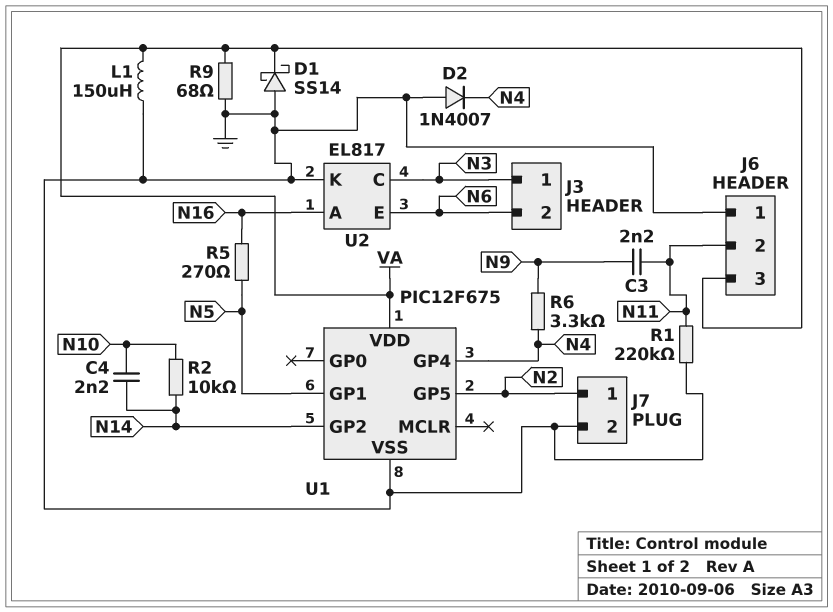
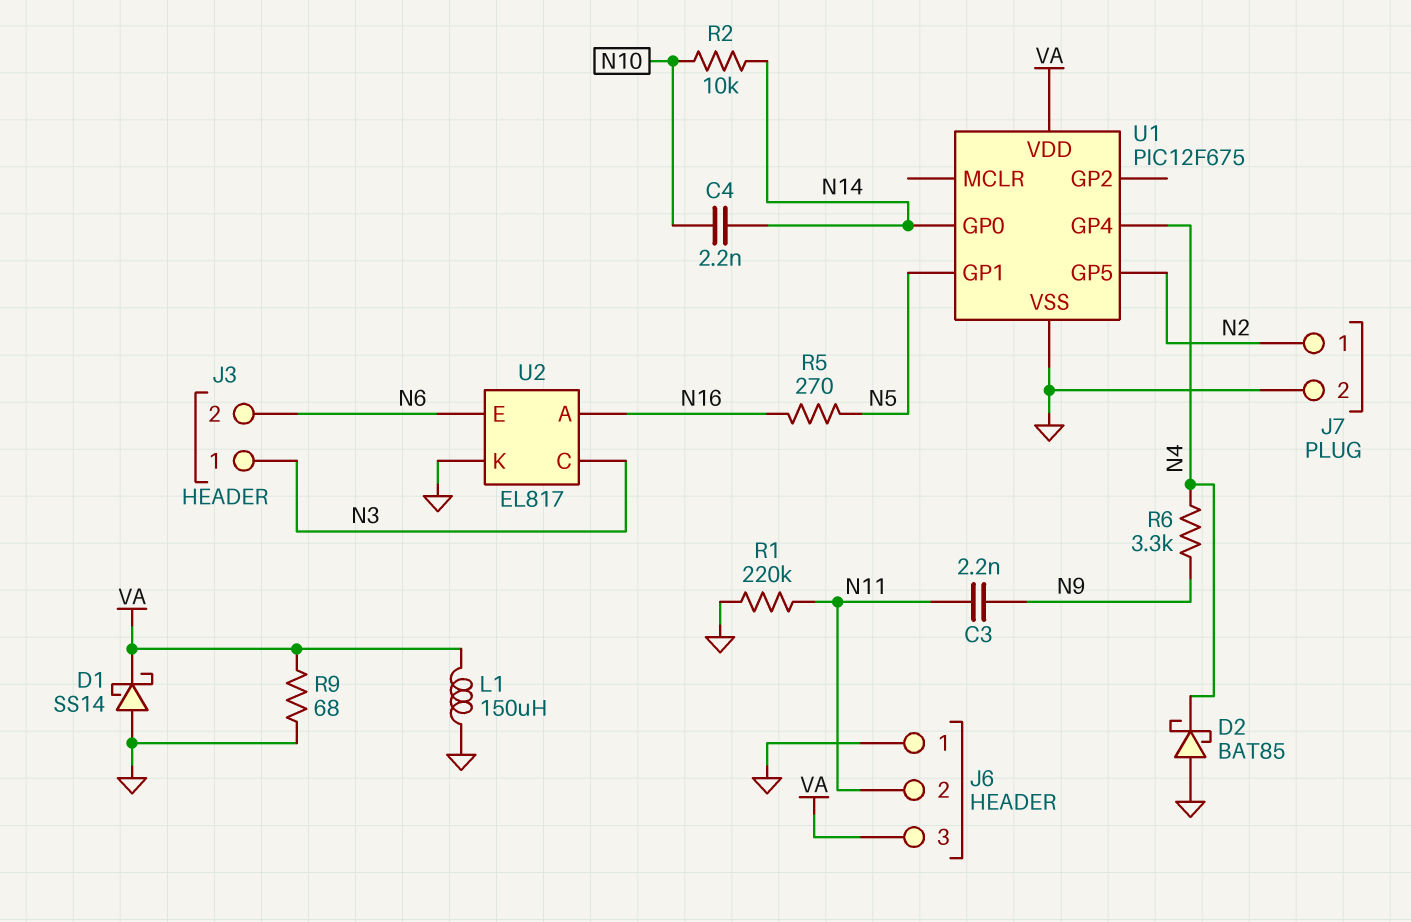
D2: diode 1N4007 (A GND, K N4) -> schottky BAT85 (A GND, K N4)
U1 pin GP0: none -> N14
U1 pin GP2: N14 -> none

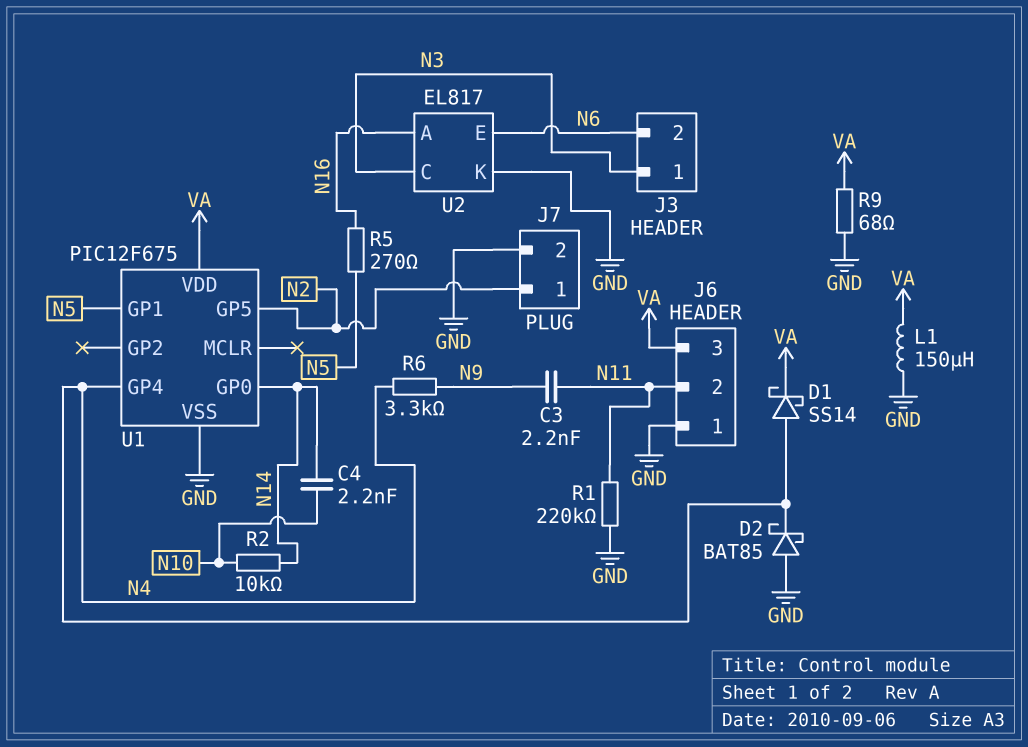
D1: schottky SS14 (A GND, K VA) -> schottky SS14 (A N4, K VA)

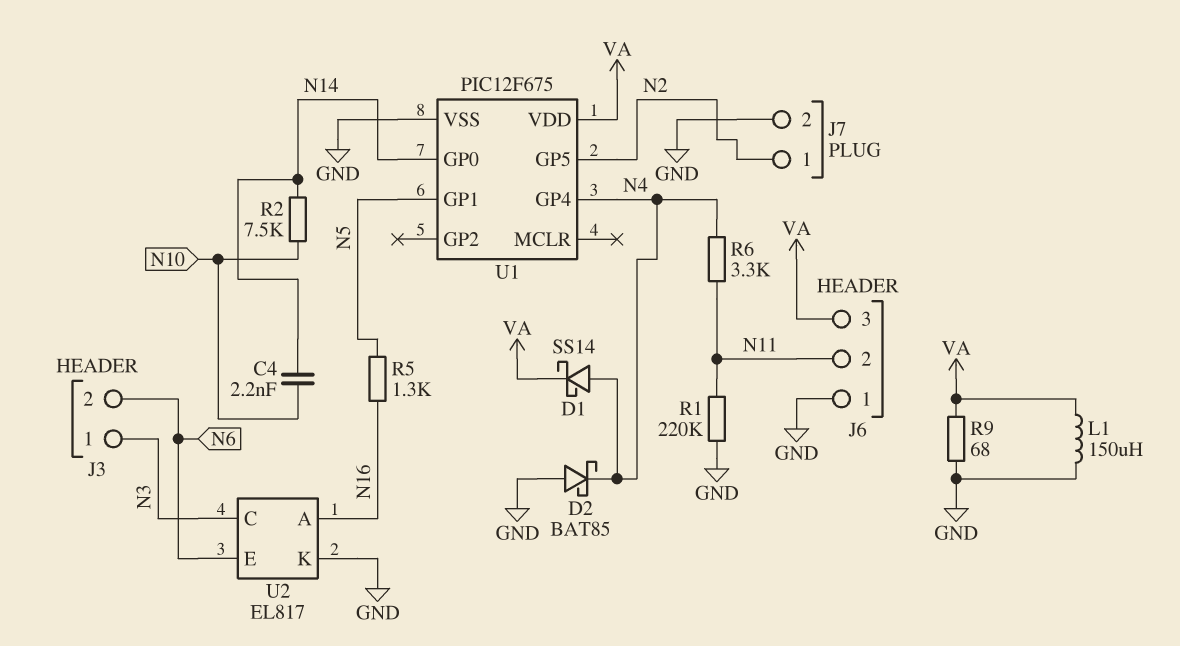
C3: 2.2nF (N9, N11) -> none
R2: 10k (N10, N14) -> 7.5k (N10, N14)
R5: 270 (N5, N16) -> 1.3k (N5, N16)
R6: 3.3k (N4, N9) -> 3.3k (N4, N11)

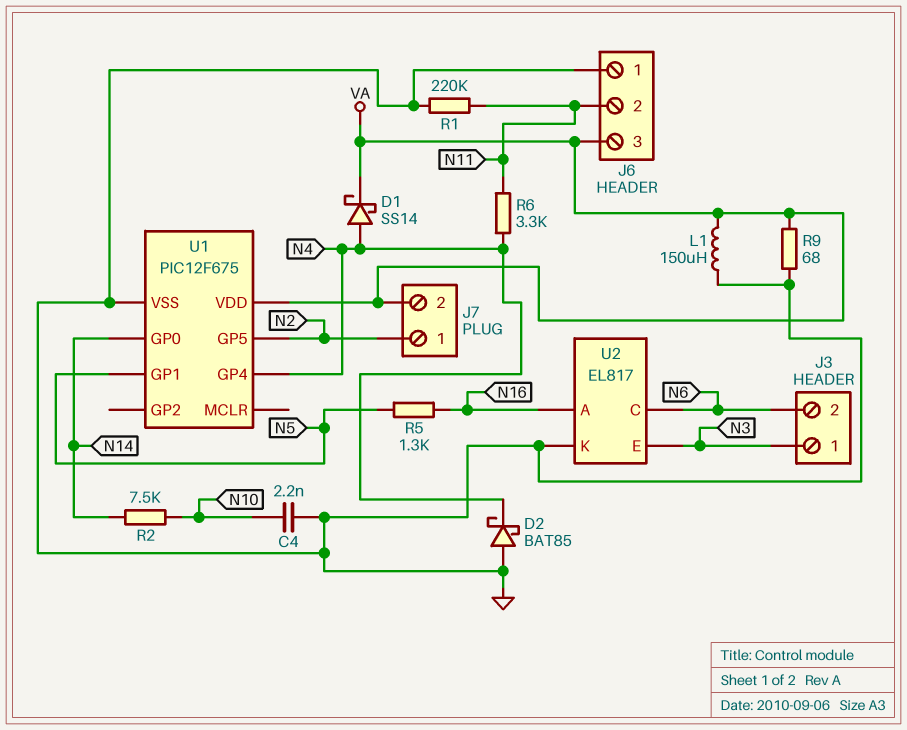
C4: 2.2nF (N10, N14) -> 2.2nF (GND, N10)
J7 pin 2: GND -> VA
U2 pin C: N3 -> N6
U2 pin E: N6 -> N3

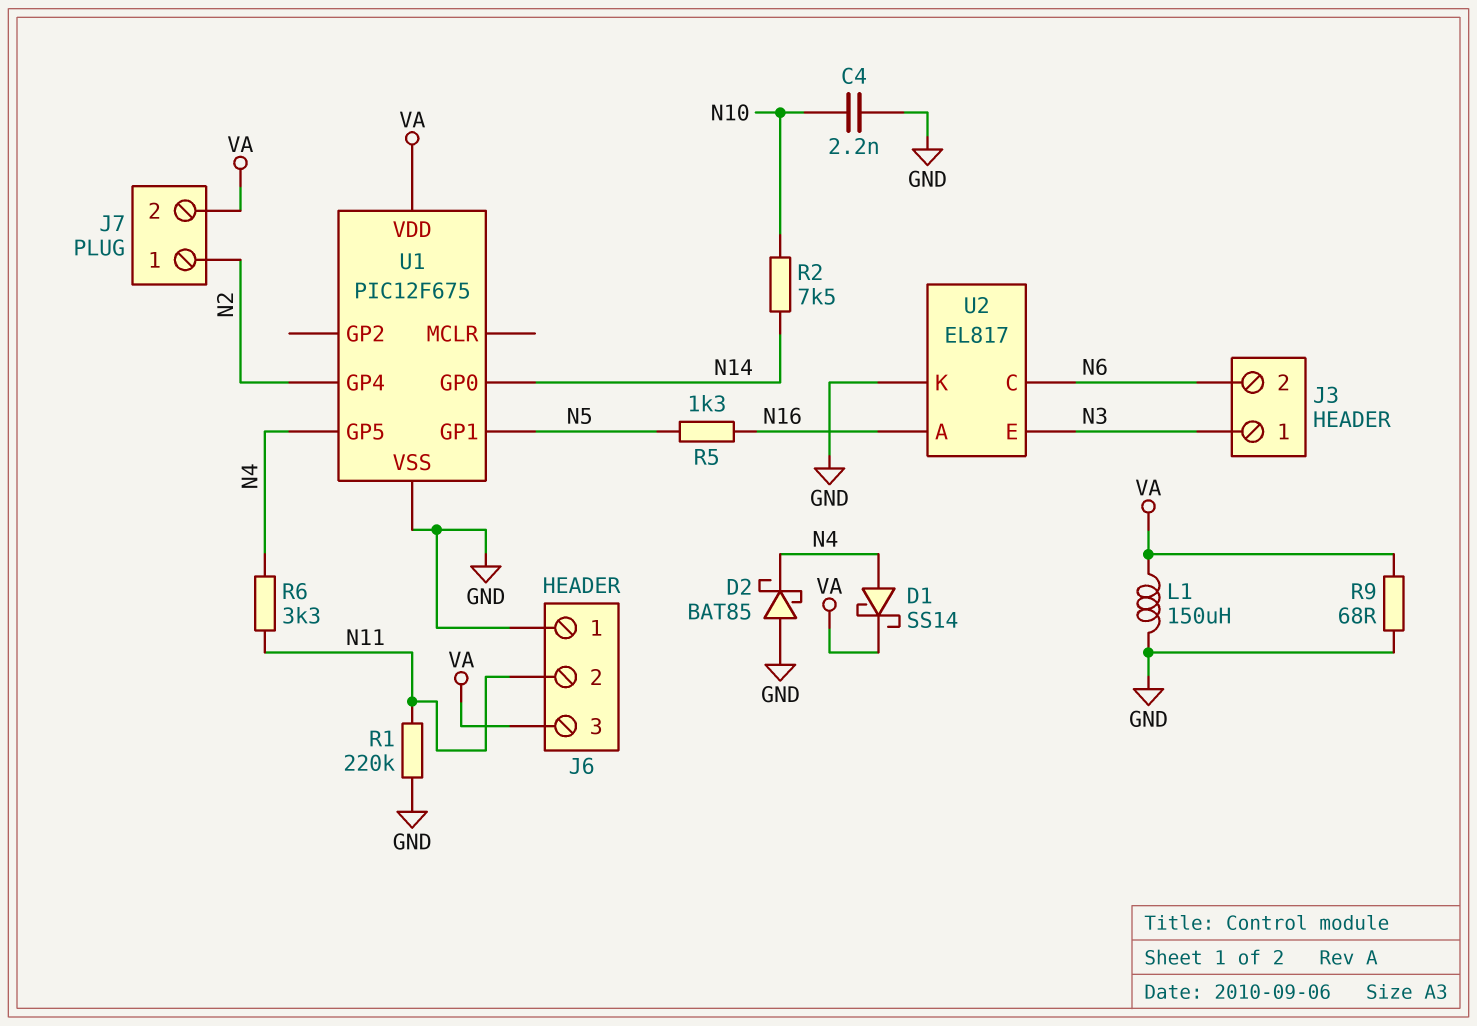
U1 pin GP4: N4 -> N2
U1 pin GP5: N2 -> N4

